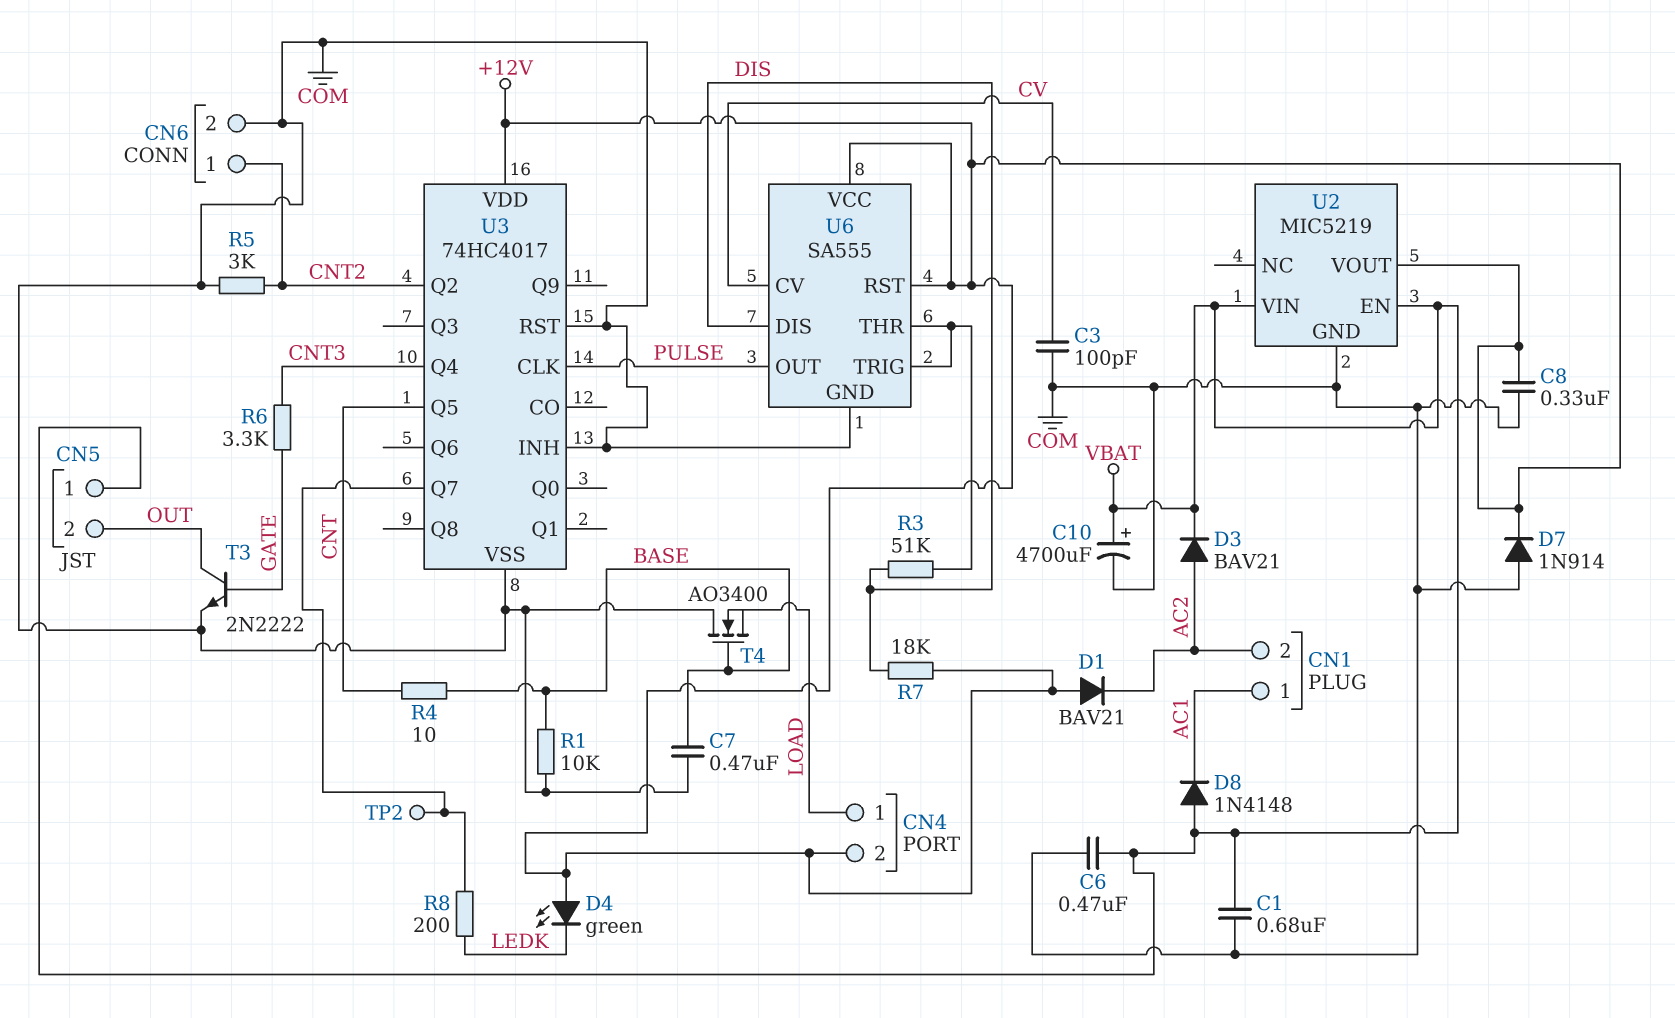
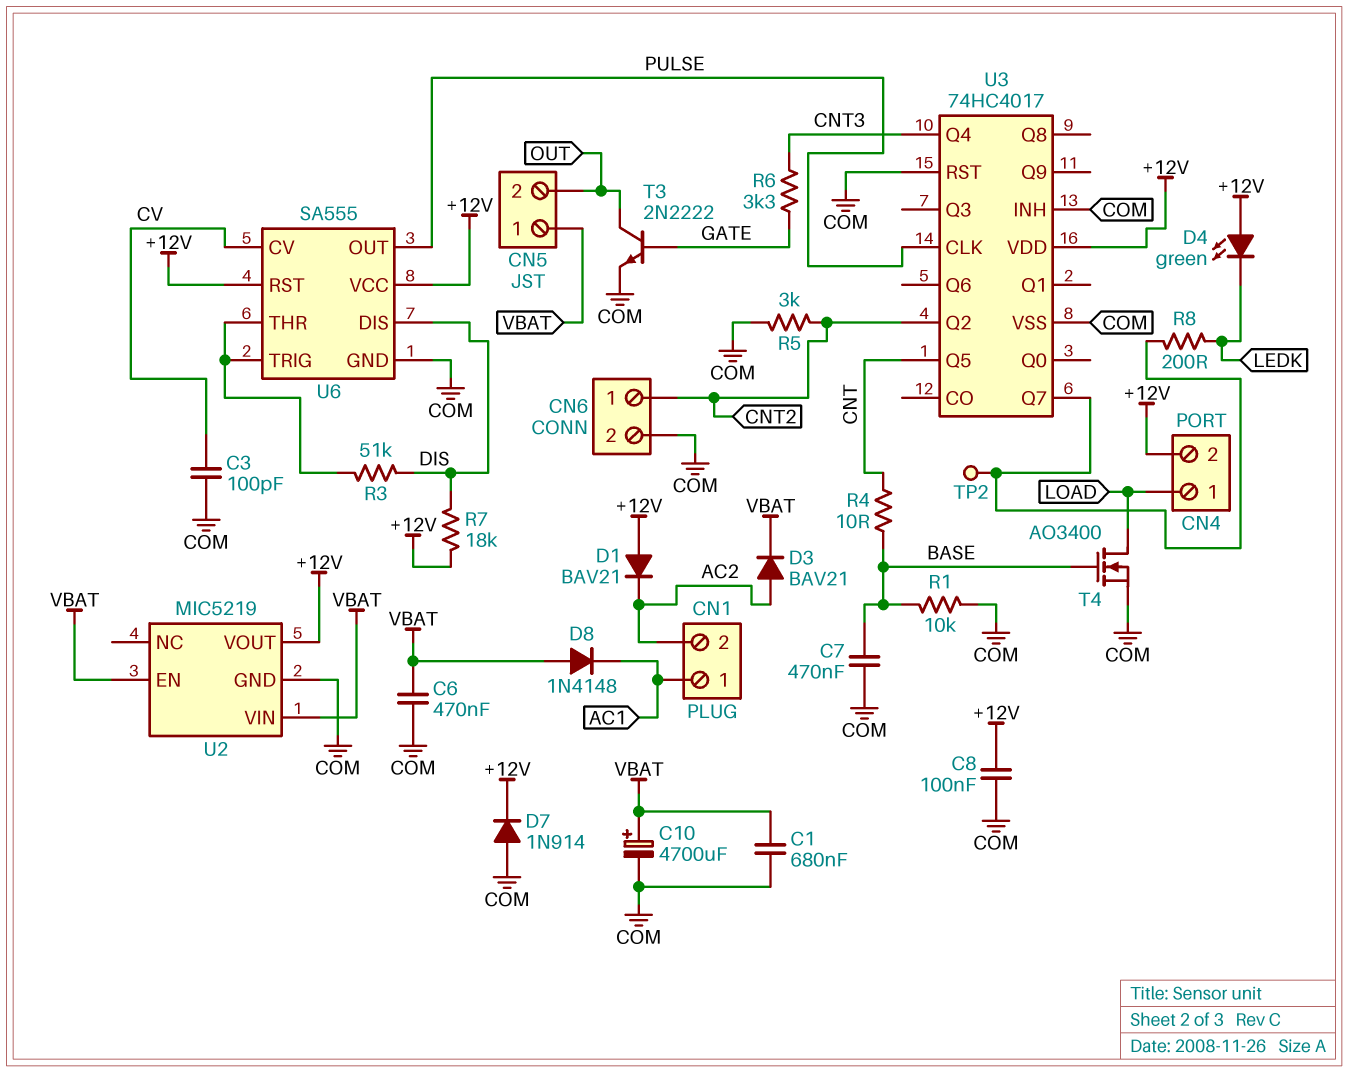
C8: 330nF (+12V, COM) -> 100nF (+12V, COM)
T4: NMOS AO3400 (G BASE, D COM, S LOAD) -> NMOS AO3400 (G BASE, D LOAD, S COM)

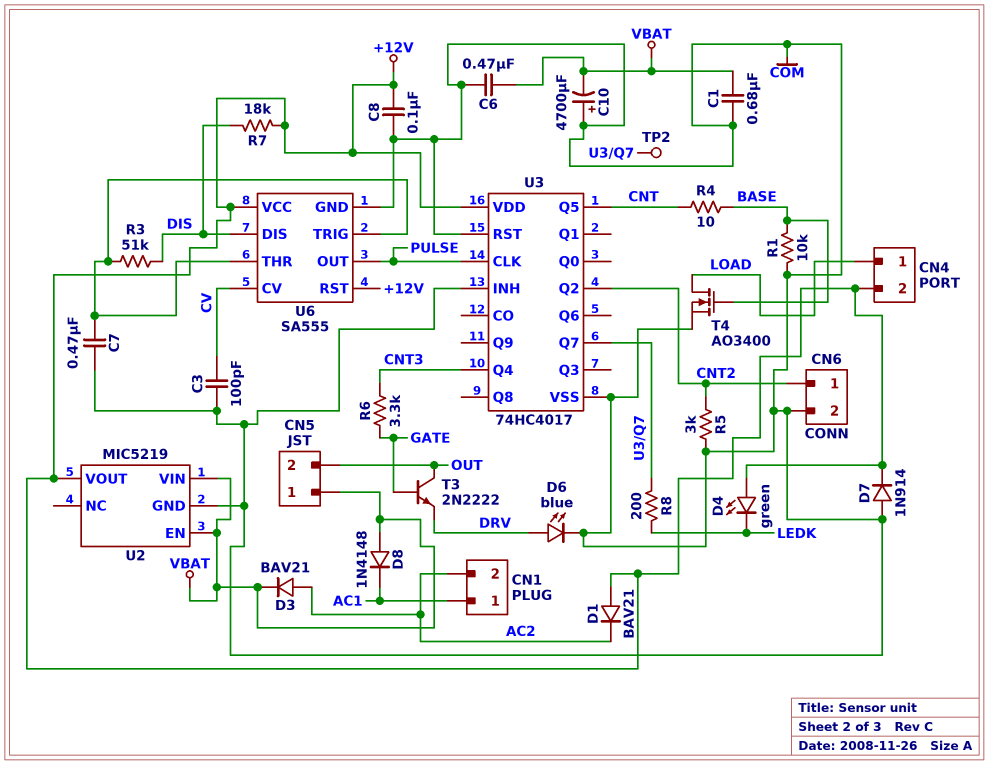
C7: 470nF (BASE, COM) -> 470nF (COM, U6/THR)
C10: 4700uF (plus VBAT, minus COM) -> 4700uF (plus COM, minus VBAT)
D6: none -> LED blue (A DRV, K COM)
T3: NPN 2N2222 (B GATE, C OUT, E COM) -> NPN 2N2222 (B GATE, C OUT, E DRV)

